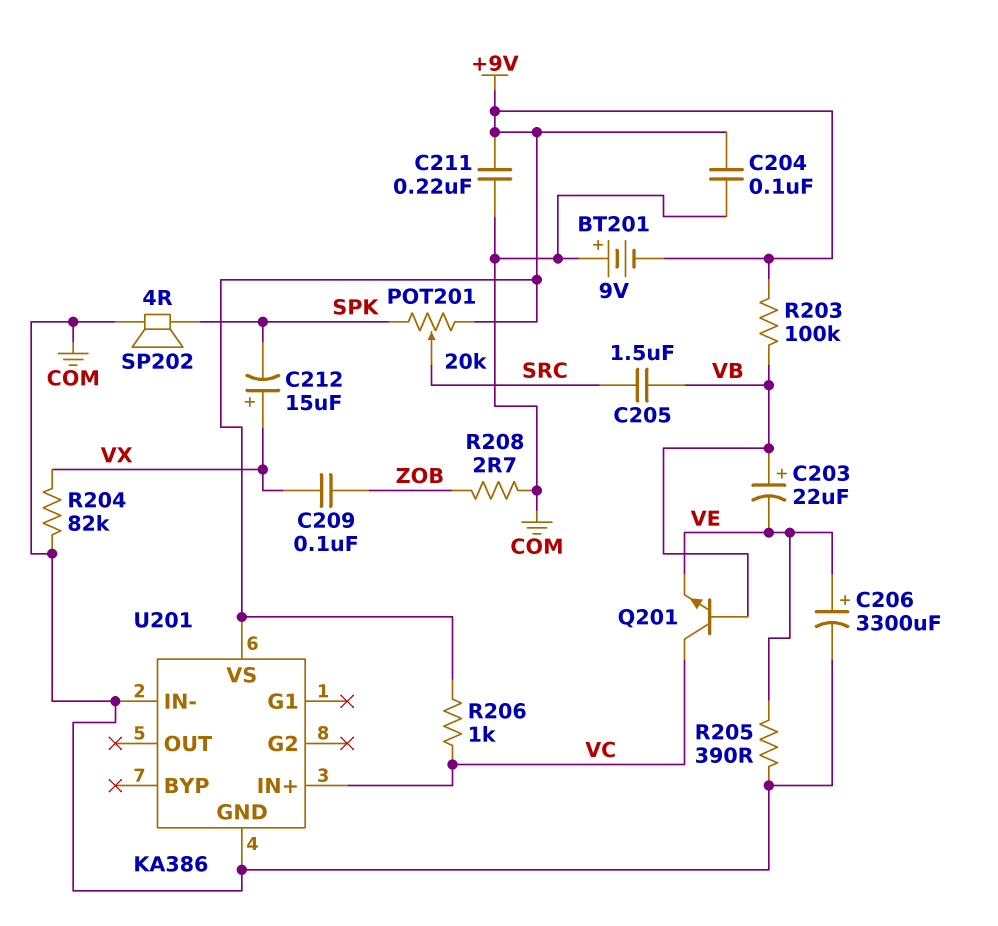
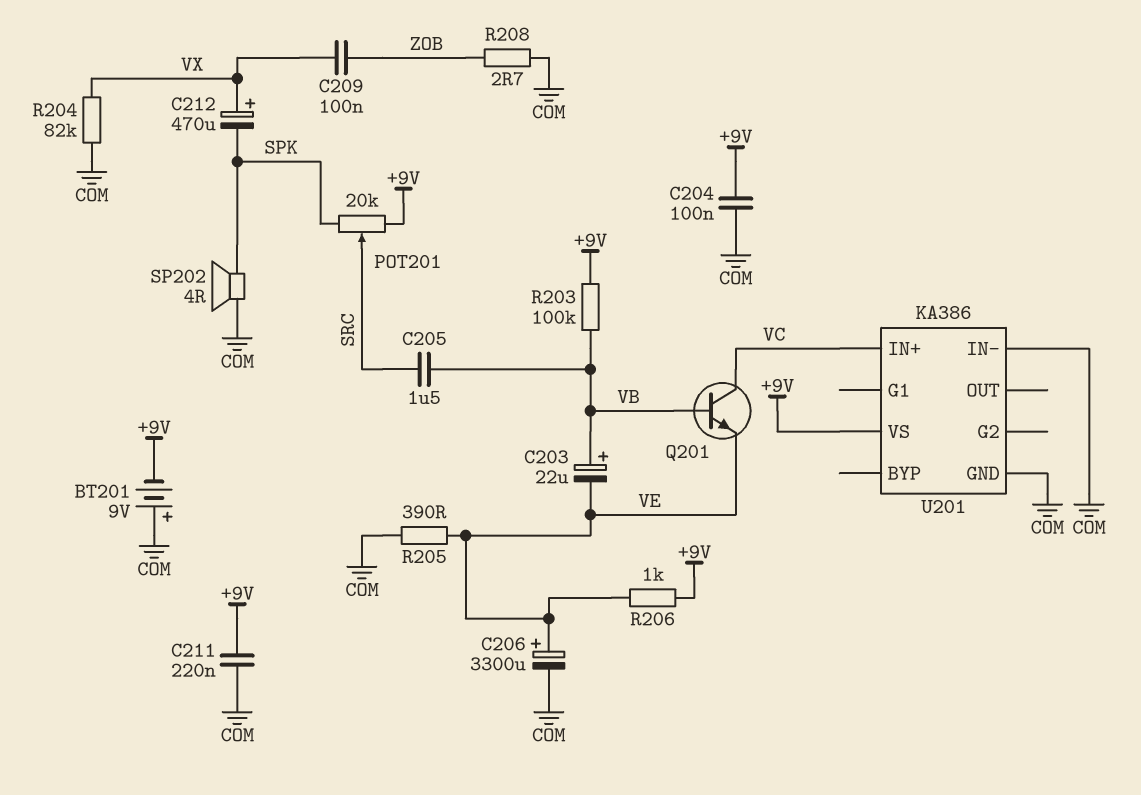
C212: 15uF (plus VX, minus SPK) -> 470uF (plus VX, minus SPK)
R206: 1k (+9V, VC) -> 1k (+9V, VE)

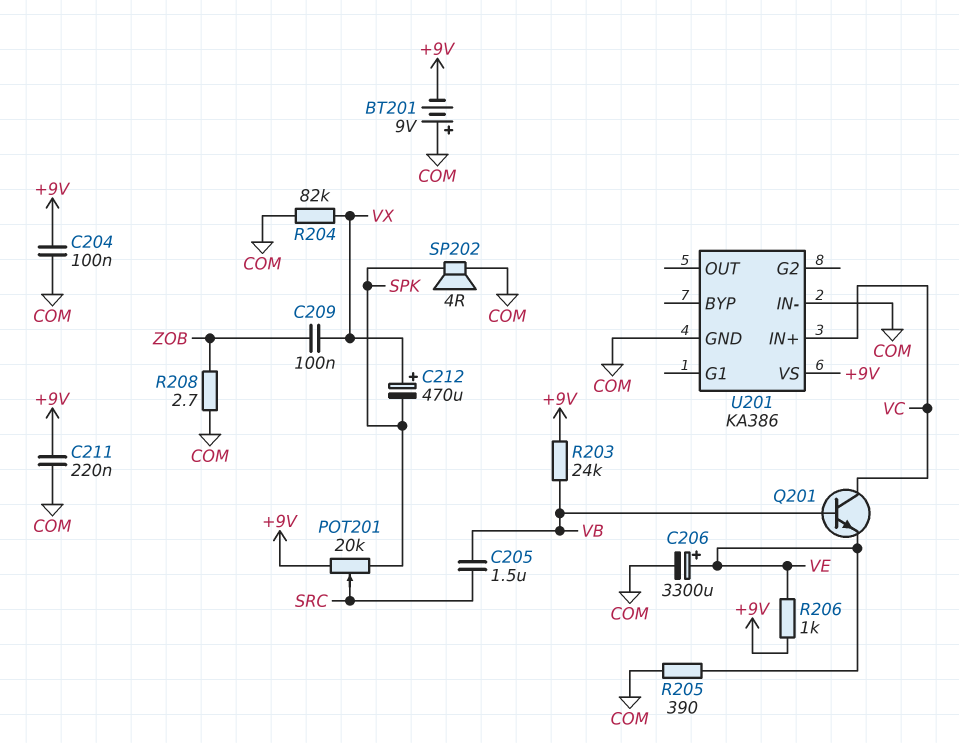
C203: 22uF (plus VB, minus VE) -> none
R203: 100k (+9V, VB) -> 24k (+9V, VB)

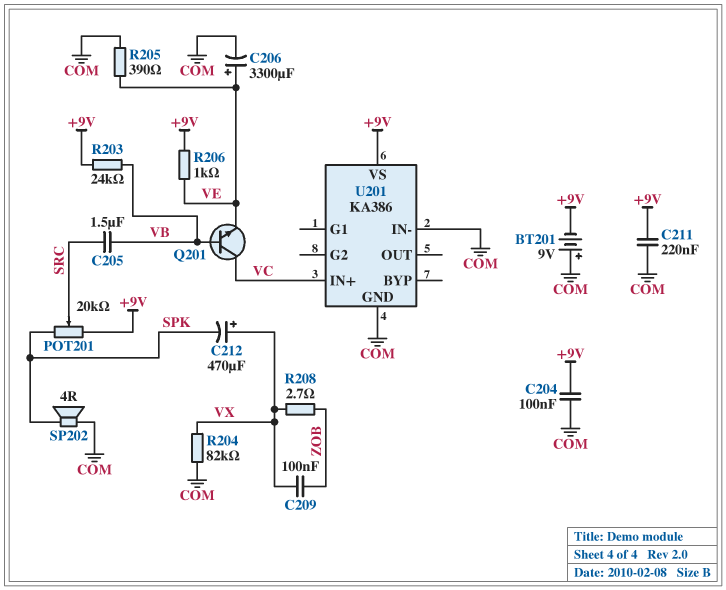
R208: 2.7 (COM, ZOB) -> 2.7 (VX, ZOB)

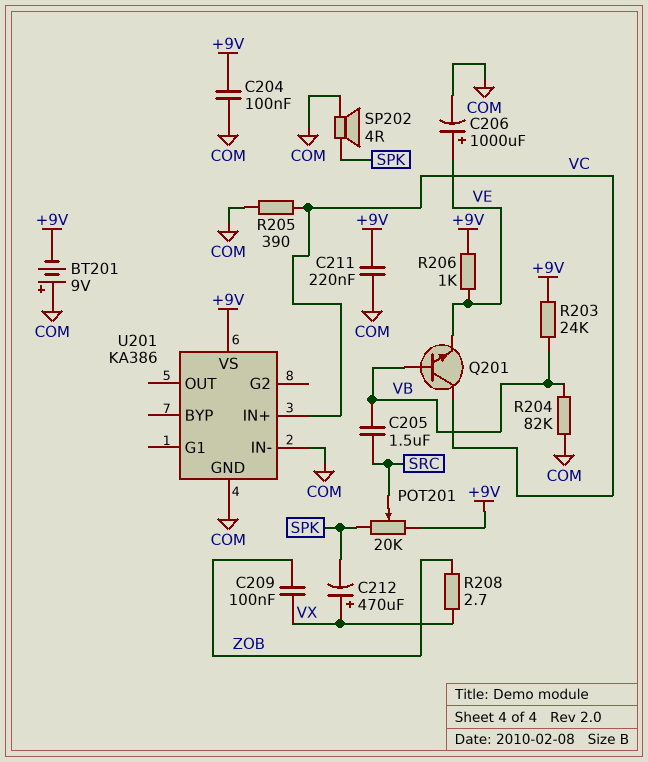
C206: 3300uF (plus VE, minus COM) -> 1000uF (plus VE, minus COM)
R204: 82k (COM, VX) -> 82k (COM, VB)
R205: 390 (COM, VE) -> 390 (COM, VC)

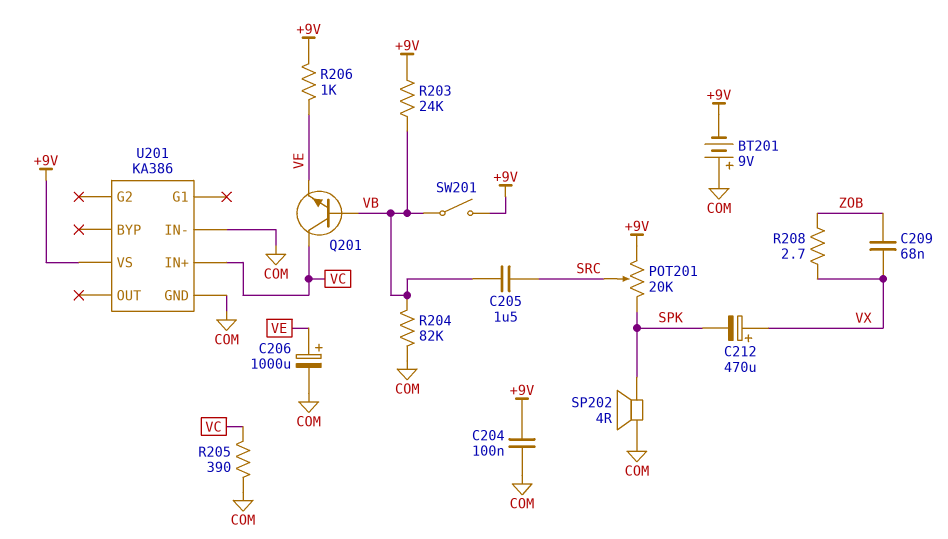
C209: 100nF (VX, ZOB) -> 68nF (VX, ZOB)
C211: 220nF (+9V, COM) -> none
SW201: none -> switch (+9V, VB)

